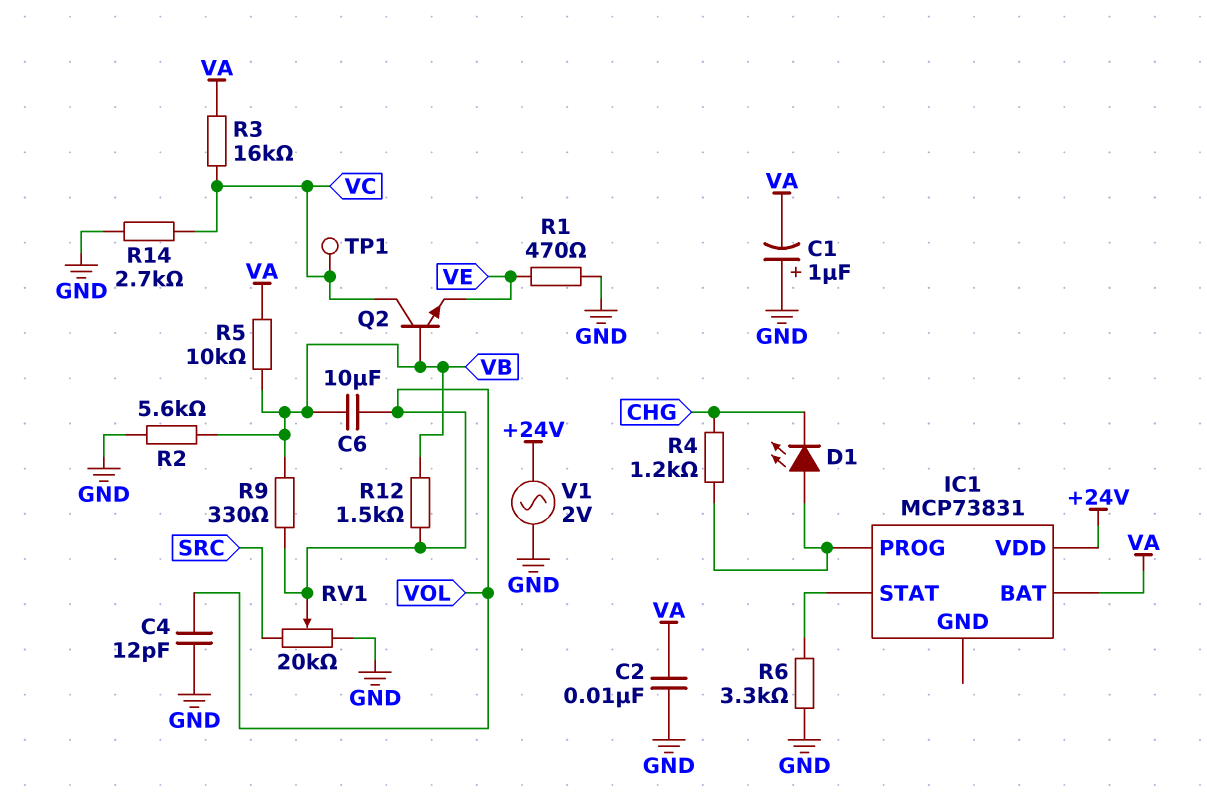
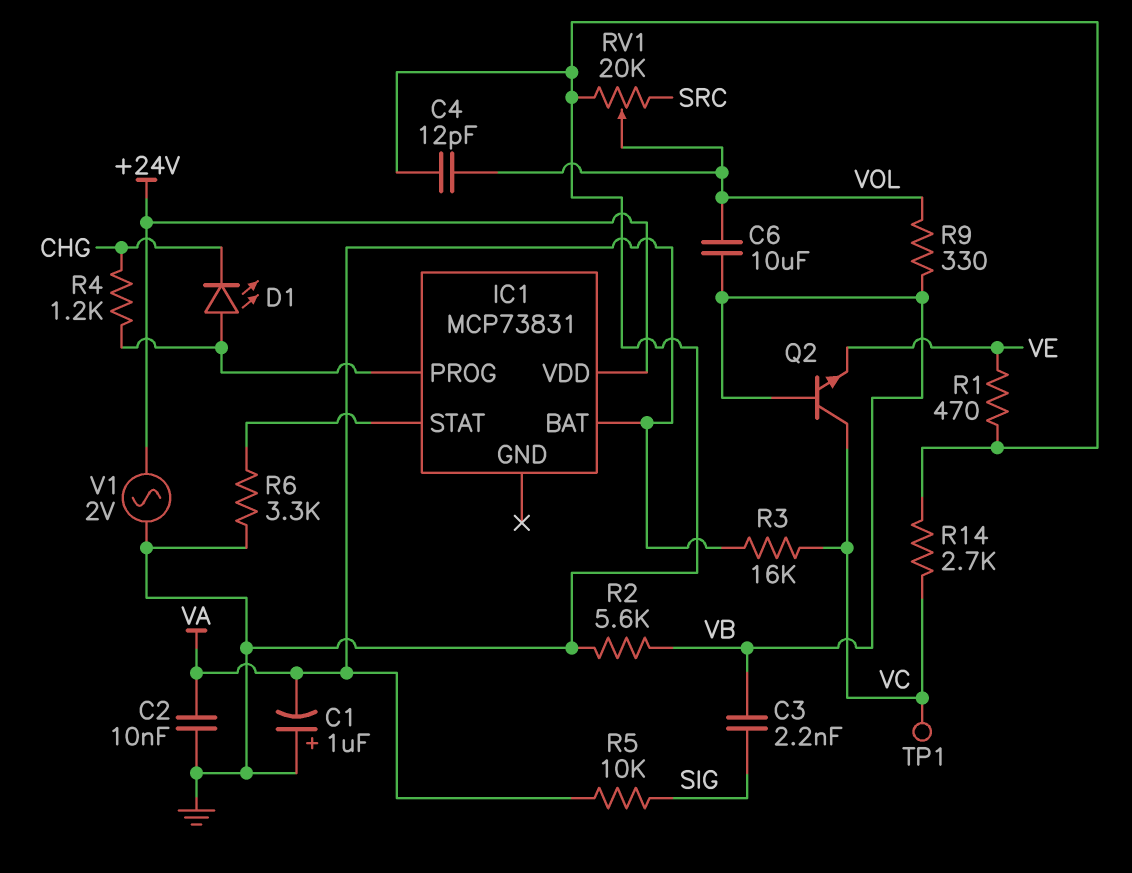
C3: none -> 2.2nF (SIG, VB)
R5: 10k (VA, VB) -> 10k (SIG, VA)
R12: 1.5k (VB, VOL) -> none

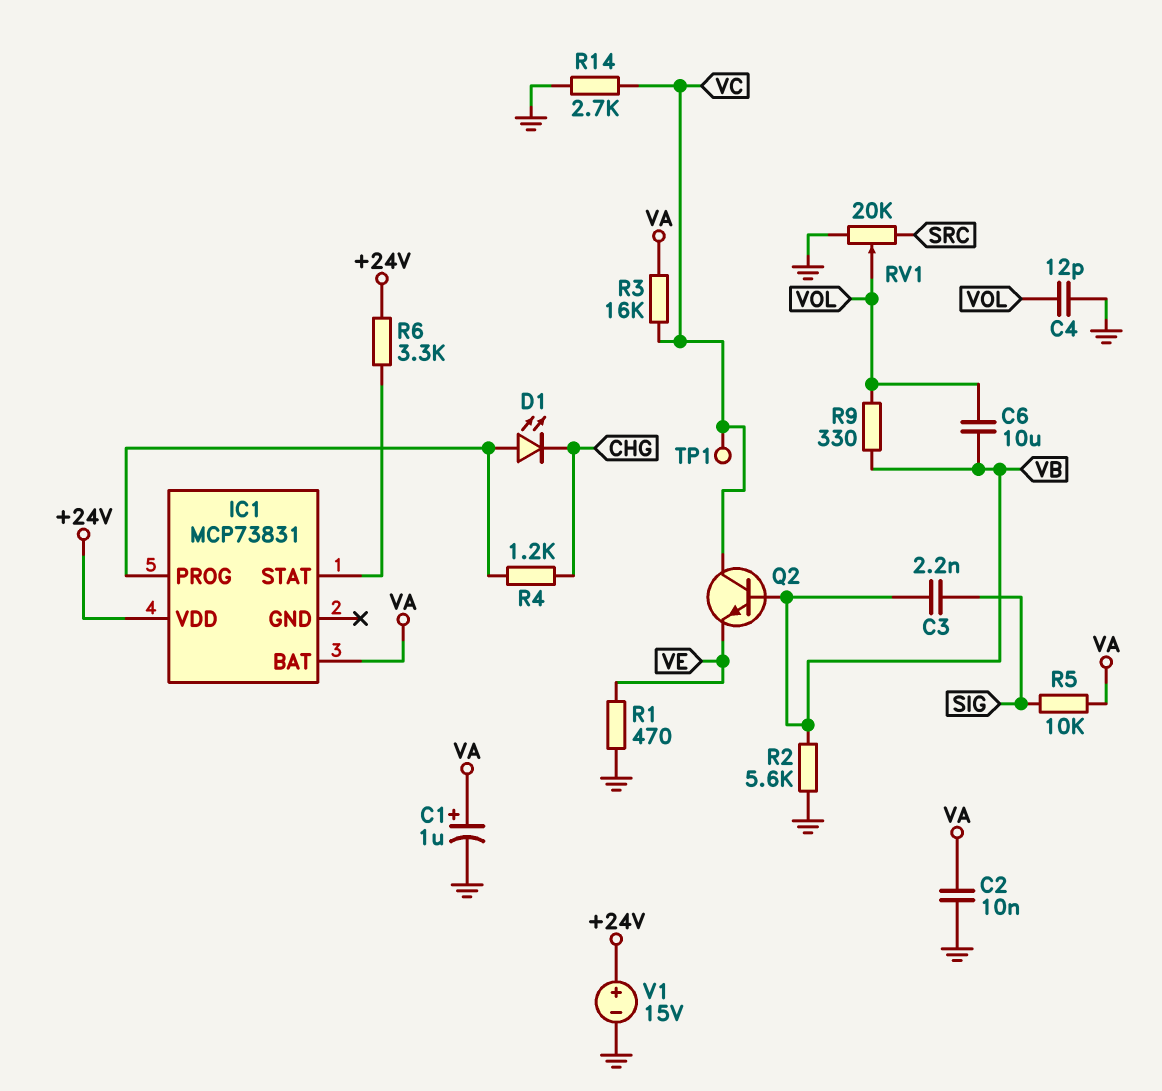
C1: 1uF (plus GND, minus VA) -> 1uF (plus VA, minus GND)
R6: 3.3k (GND, IC1/STAT) -> 3.3k (+24V, IC1/STAT)
V1: AC 2V (+24V, GND) -> 15V (plus +24V, minus GND)

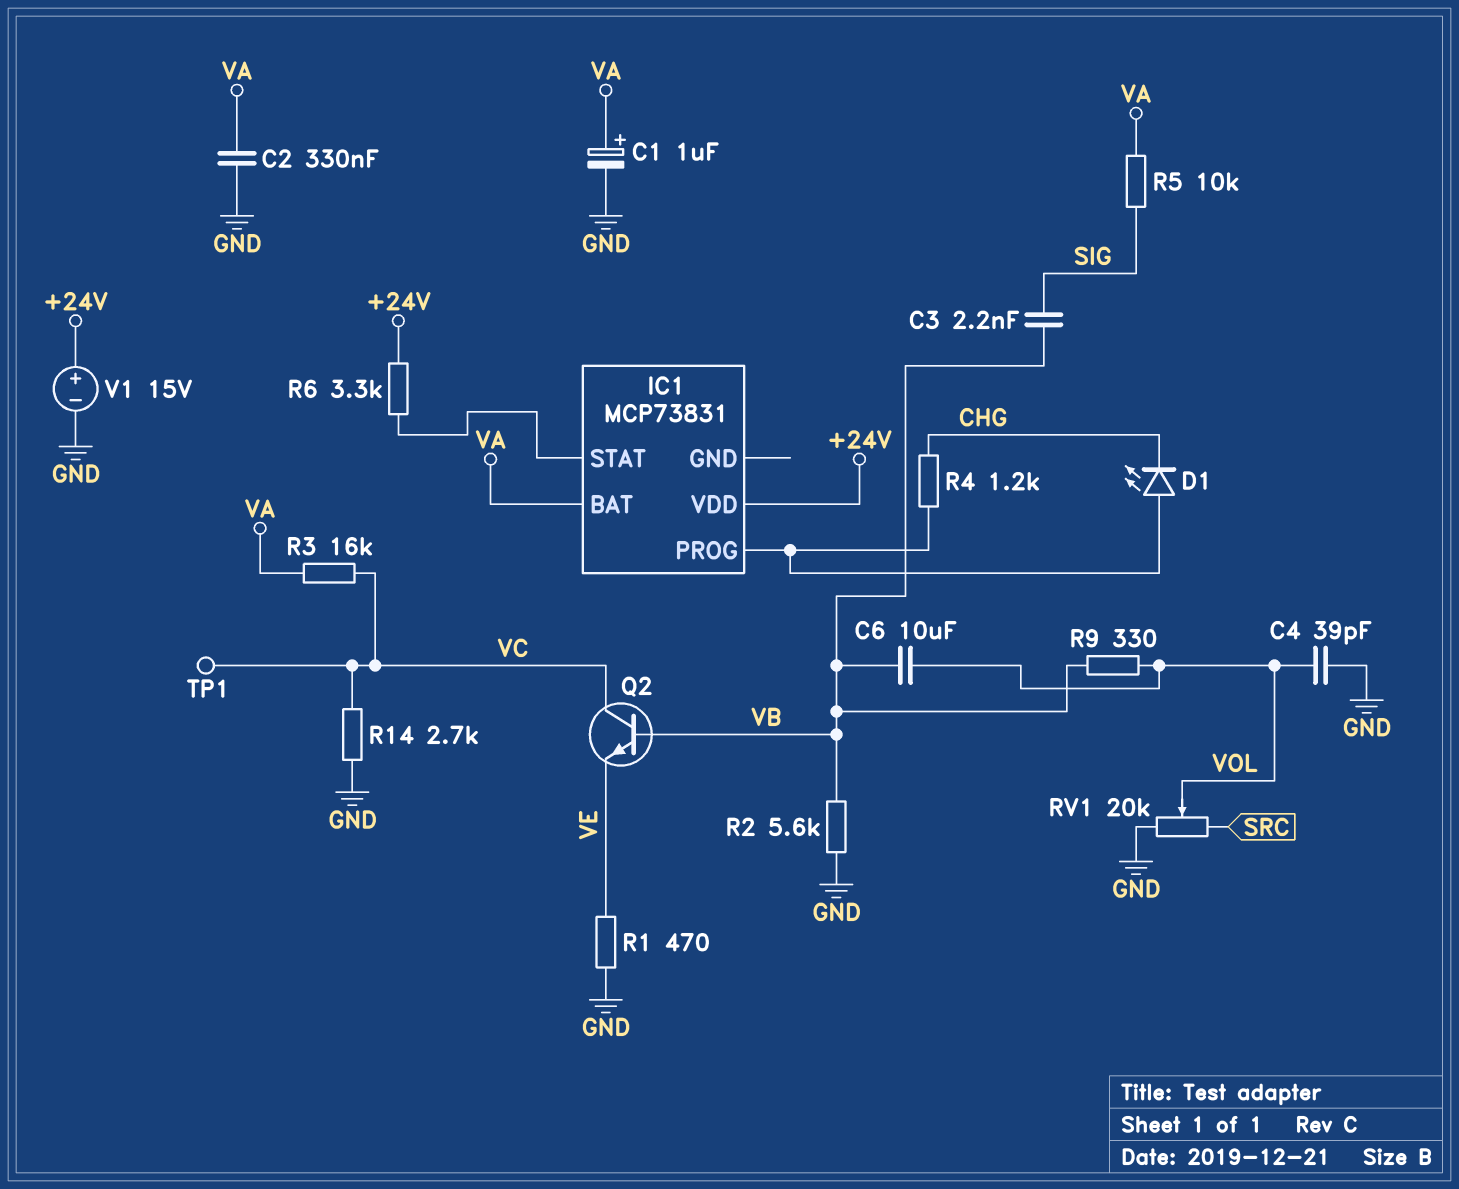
C2: 10nF (GND, VA) -> 330nF (GND, VA)
C4: 12pF (GND, VOL) -> 39pF (GND, VOL)

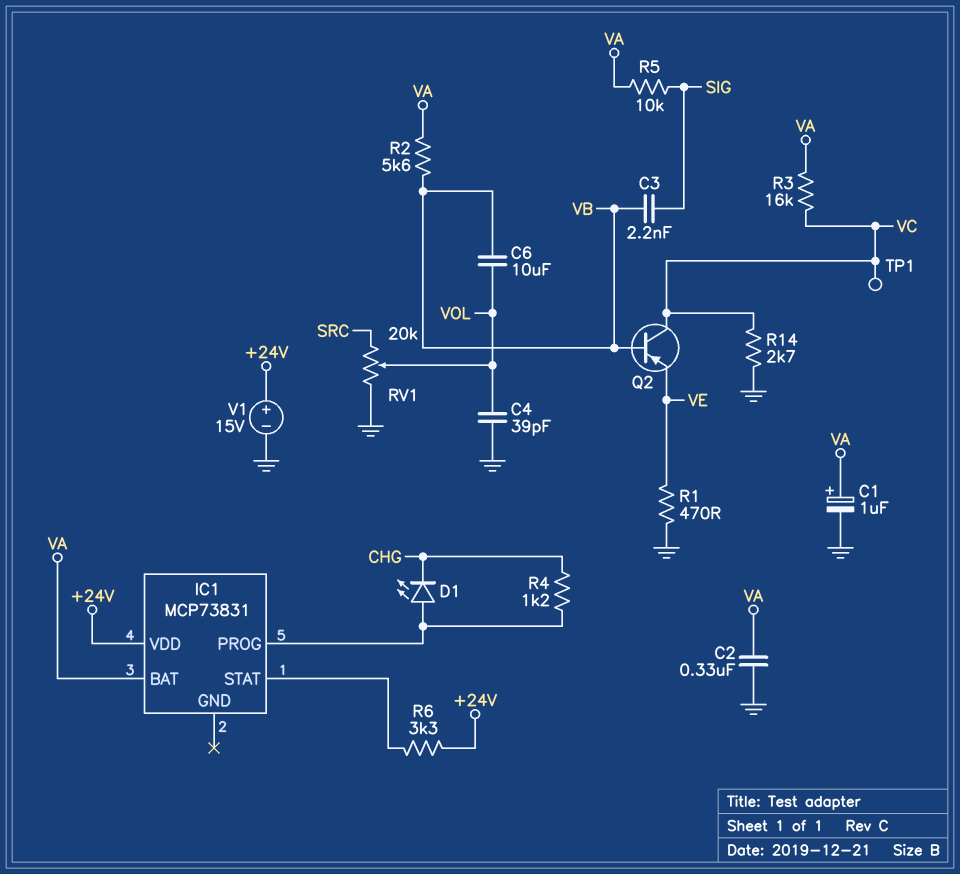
Q2: NPN (B VB, C VC, E VE) -> PNP (B VB, C VC, E VE)
R2: 5.6k (GND, VB) -> 5.6k (VA, VB)
R9: 330 (VB, VOL) -> none

